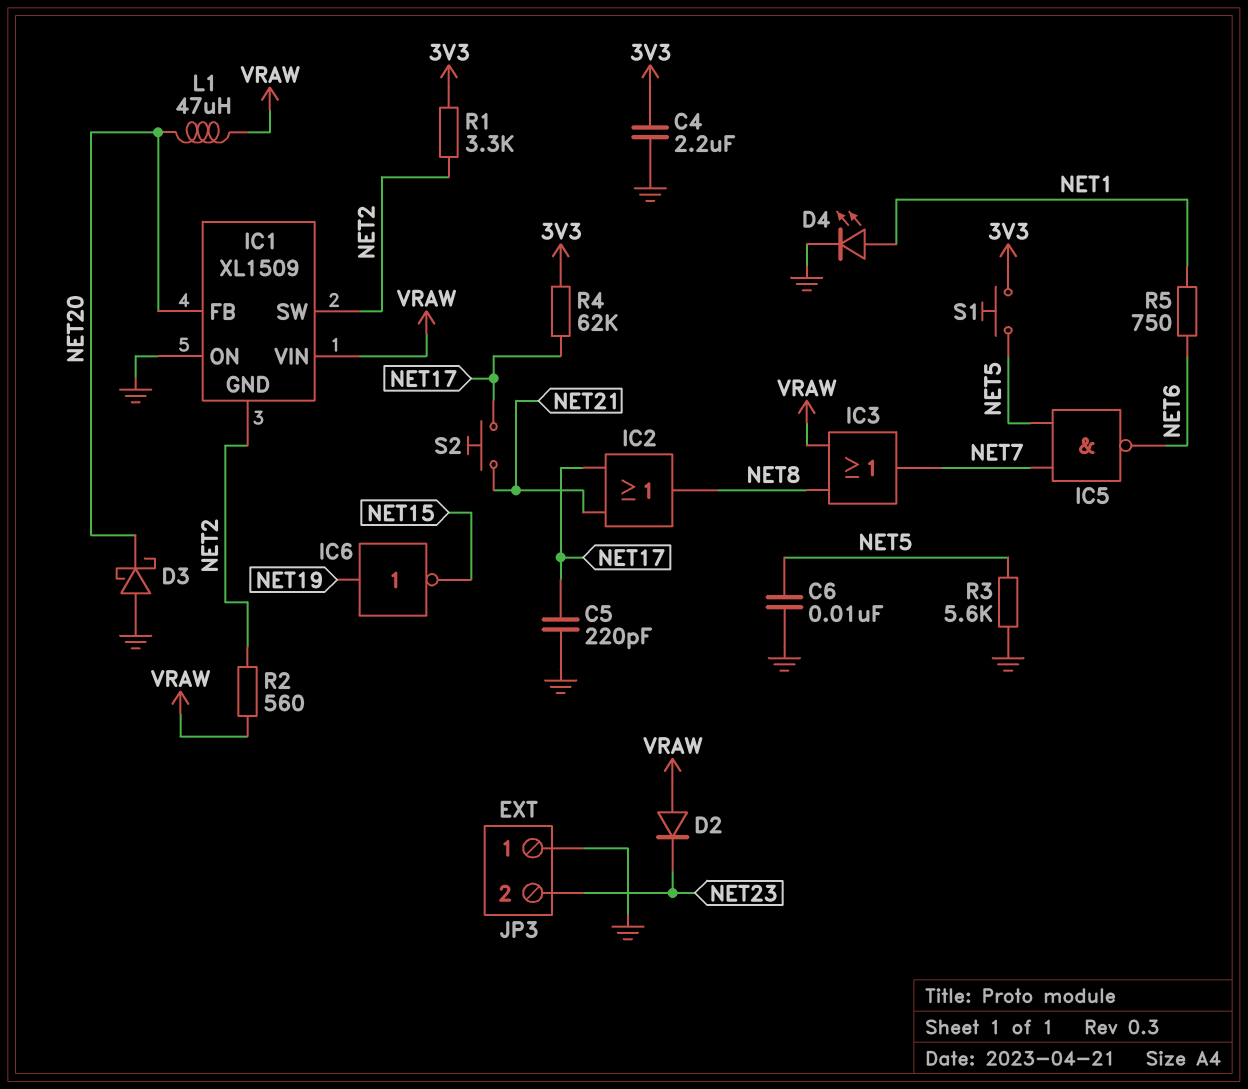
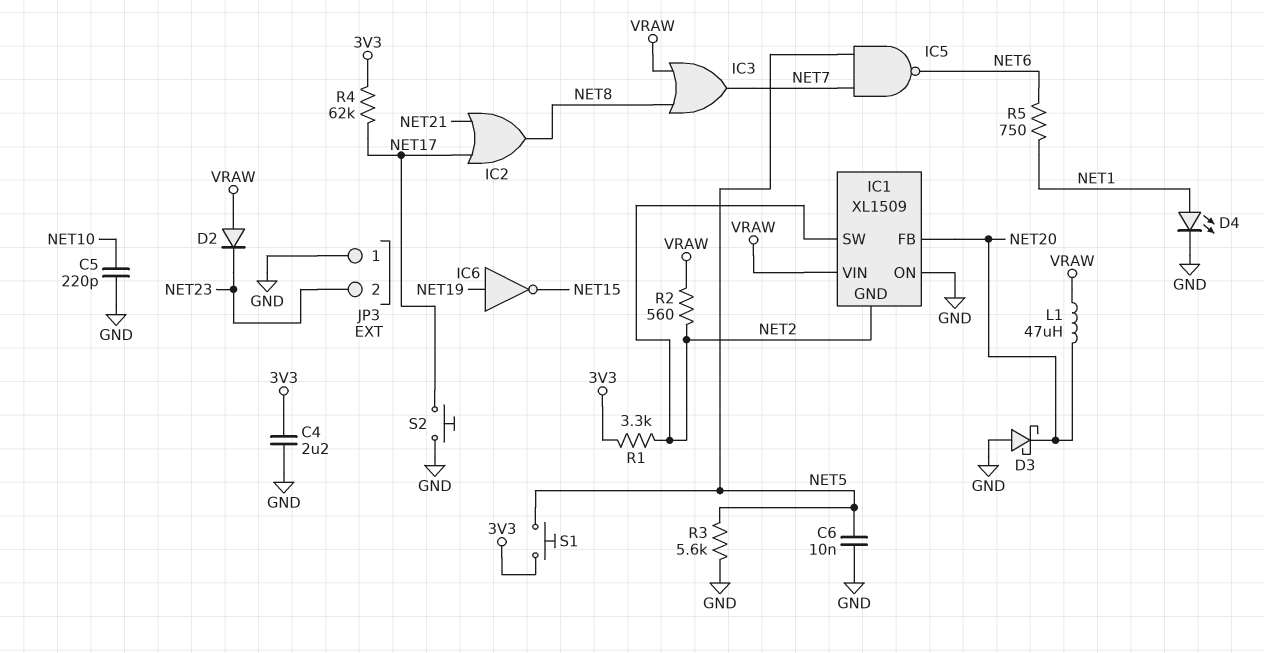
C5: 220pF (GND, NET17) -> 220pF (GND, NET10)
S2: button (NET17, NET21) -> button (GND, NET17)

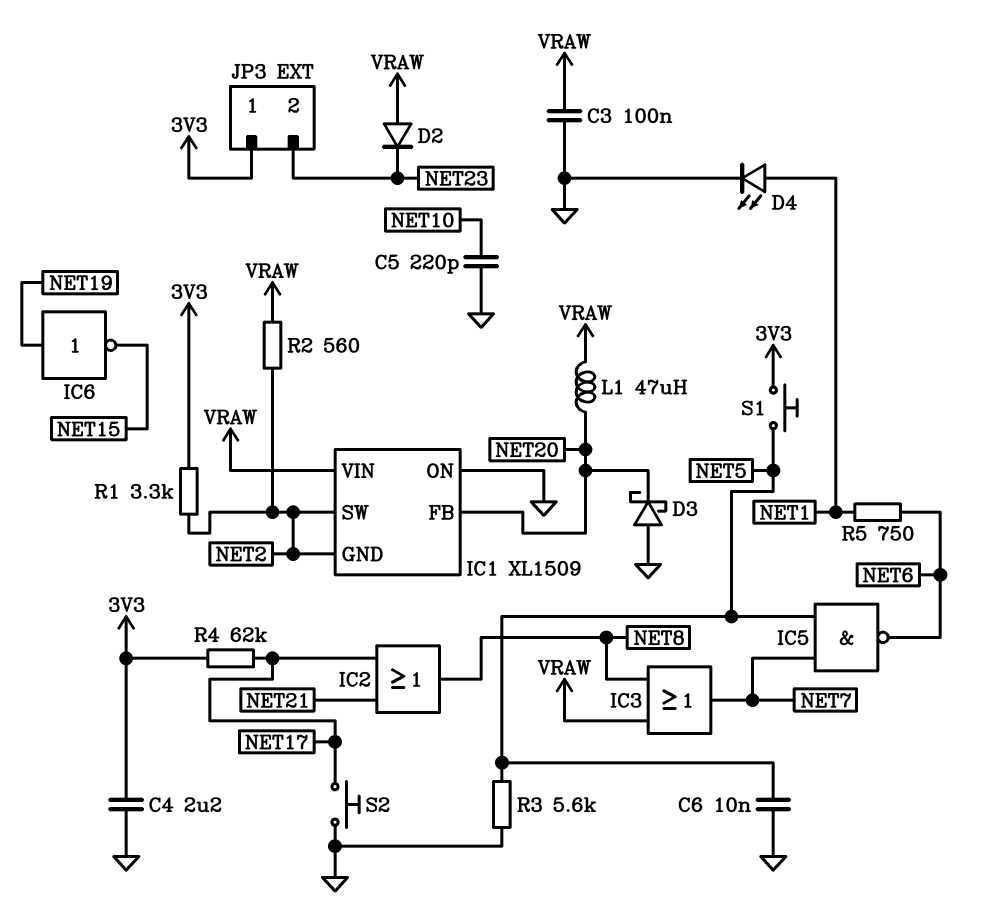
C3: none -> 100nF (GND, VRAW)
JP3 pin 1: GND -> 3V3

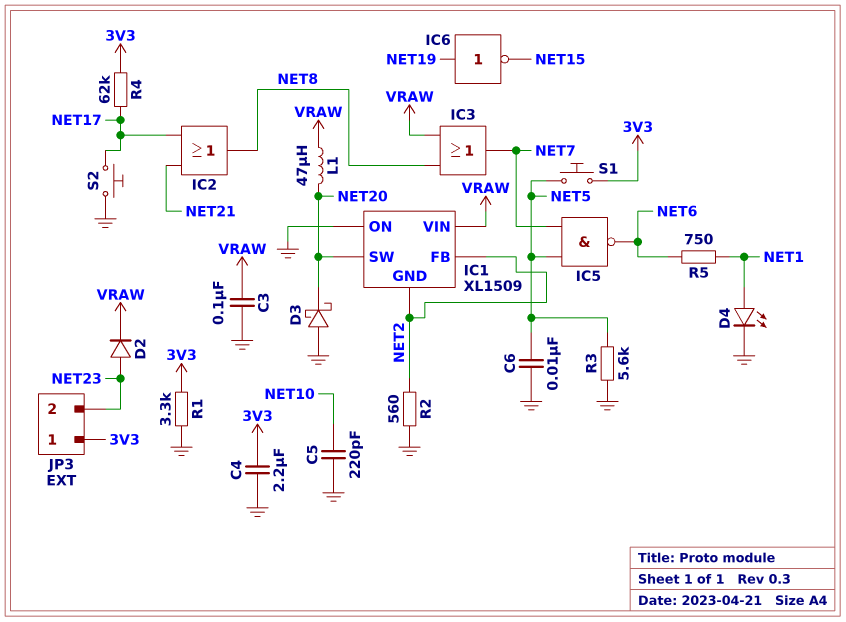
D2: diode (A VRAW, K NET23) -> diode (A NET23, K VRAW)
IC1 pin FB: NET20 -> NET2
IC1 pin SW: NET2 -> NET20
R1: 3.3k (3V3, NET2) -> 3.3k (3V3, GND)
R2: 560 (NET2, VRAW) -> 560 (GND, NET2)

